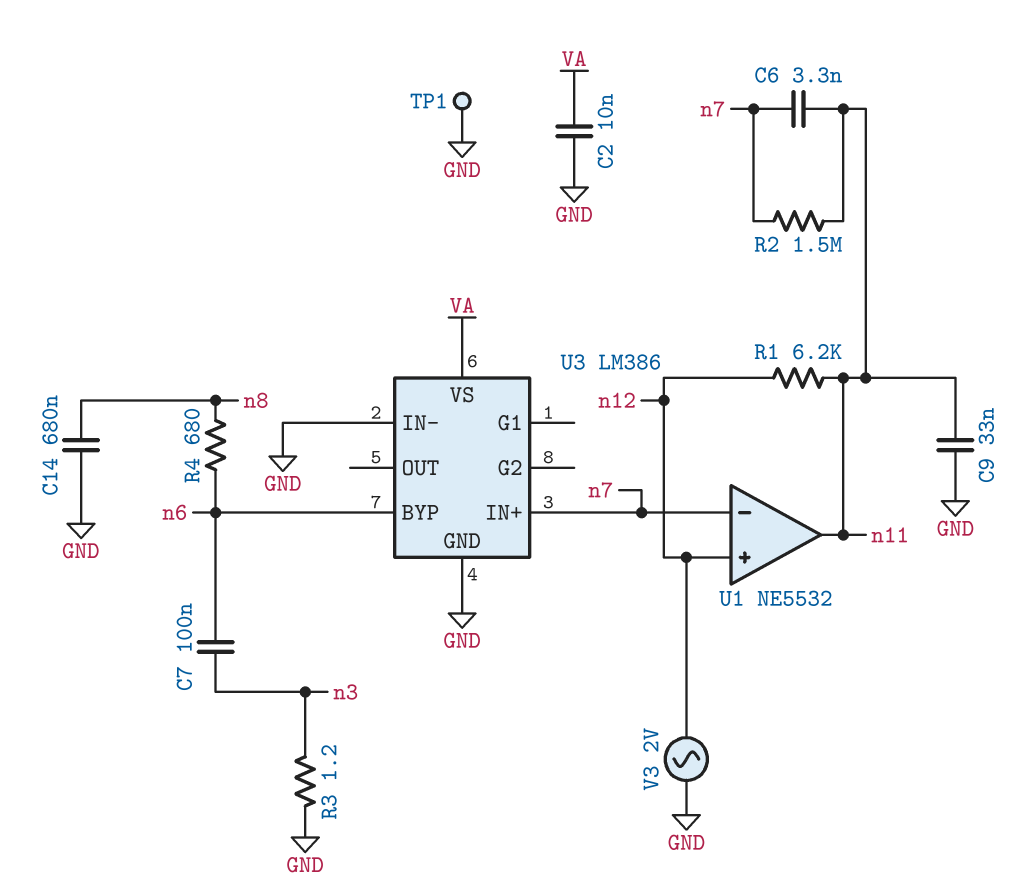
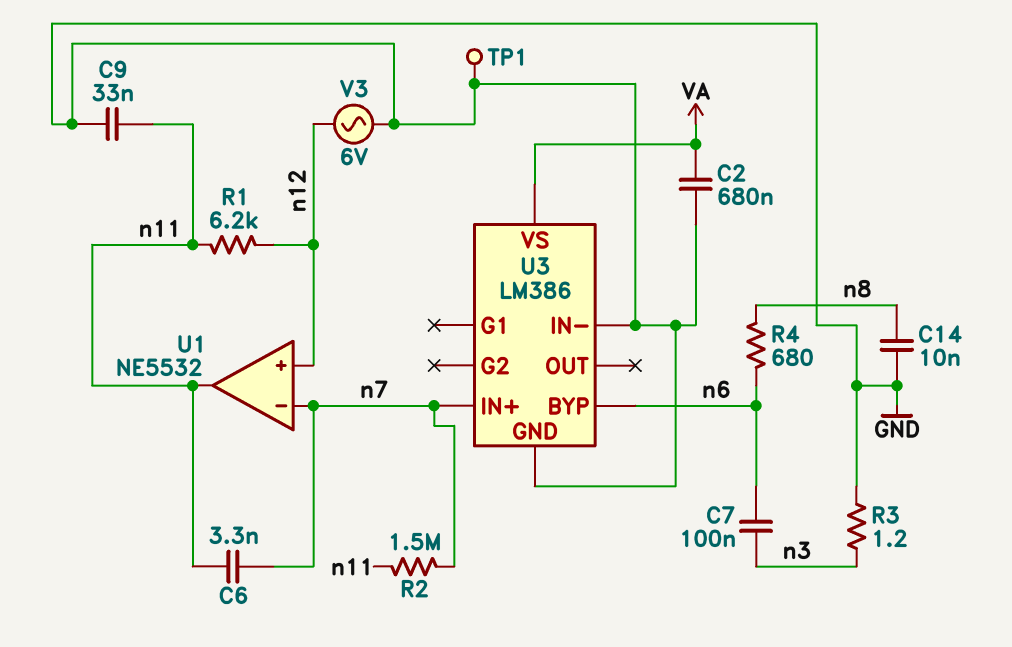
C2: 10nF (GND, VA) -> 680nF (GND, VA)
C14: 680nF (GND, n8) -> 10nF (GND, n8)
V3: AC 2V (GND, n12) -> AC 6V (GND, n12)

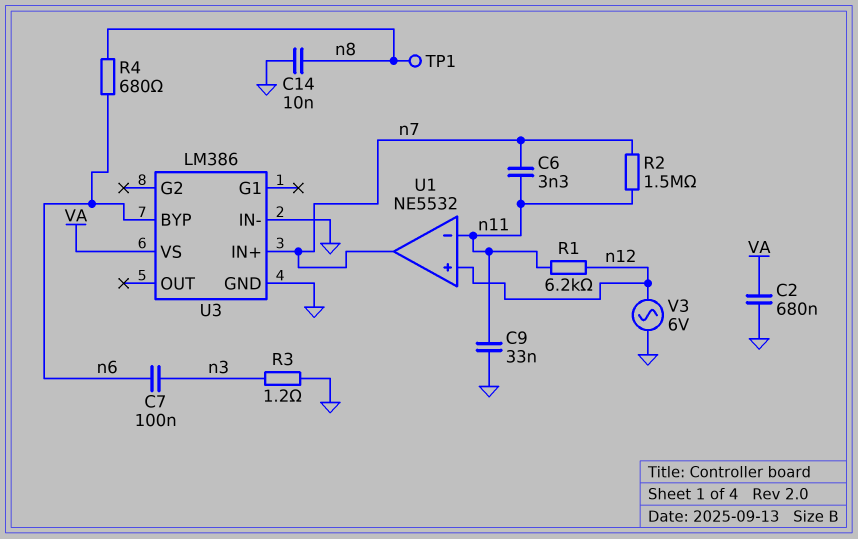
TP1: test point (GND) -> test point (n8)
U1 pin in-: n7 -> n11
U1 pin out: n11 -> n7

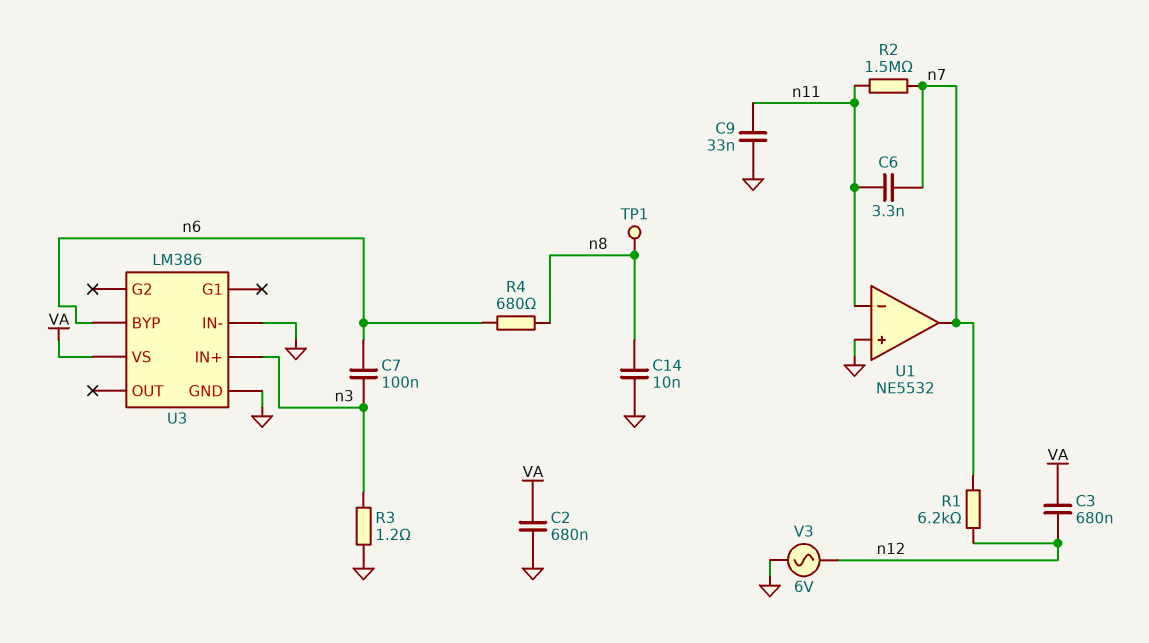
C3: none -> 680nF (VA, n12)
R1: 6.2k (n11, n12) -> 6.2k (n7, n12)
U1 pin in+: n12 -> GND
U3 pin IN+: n7 -> n3

